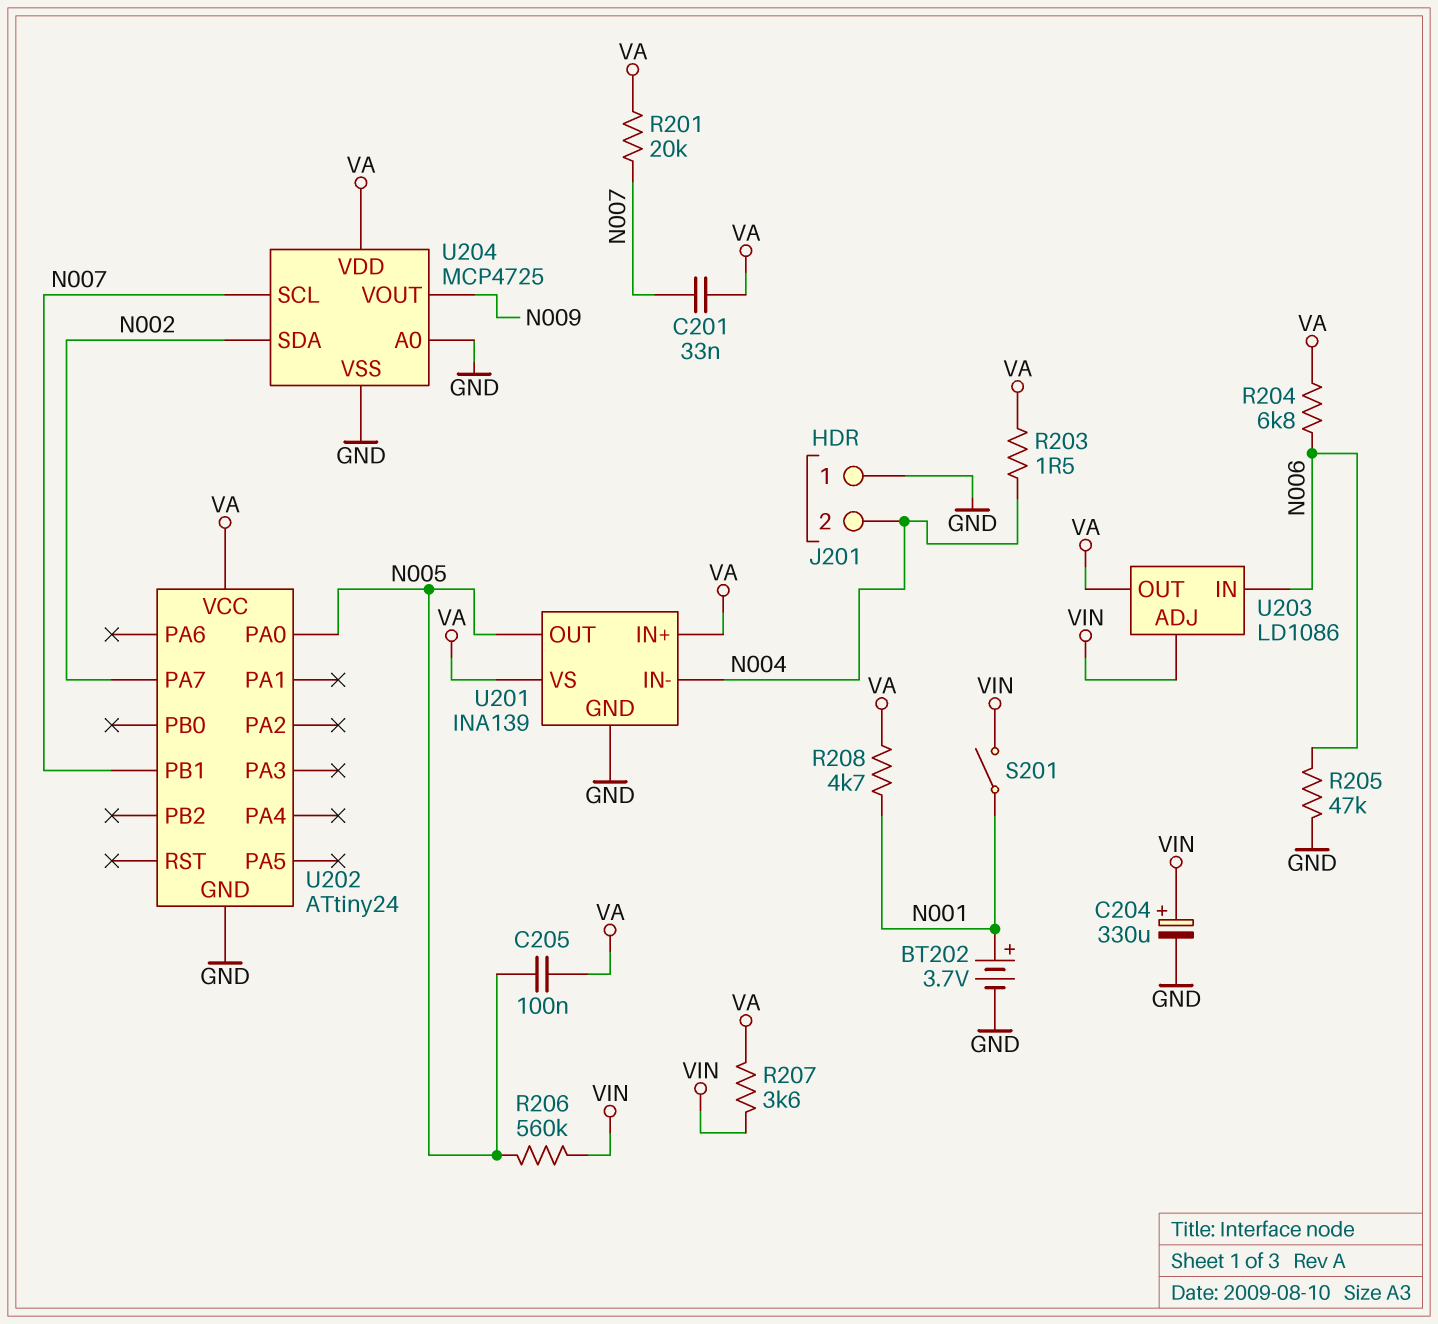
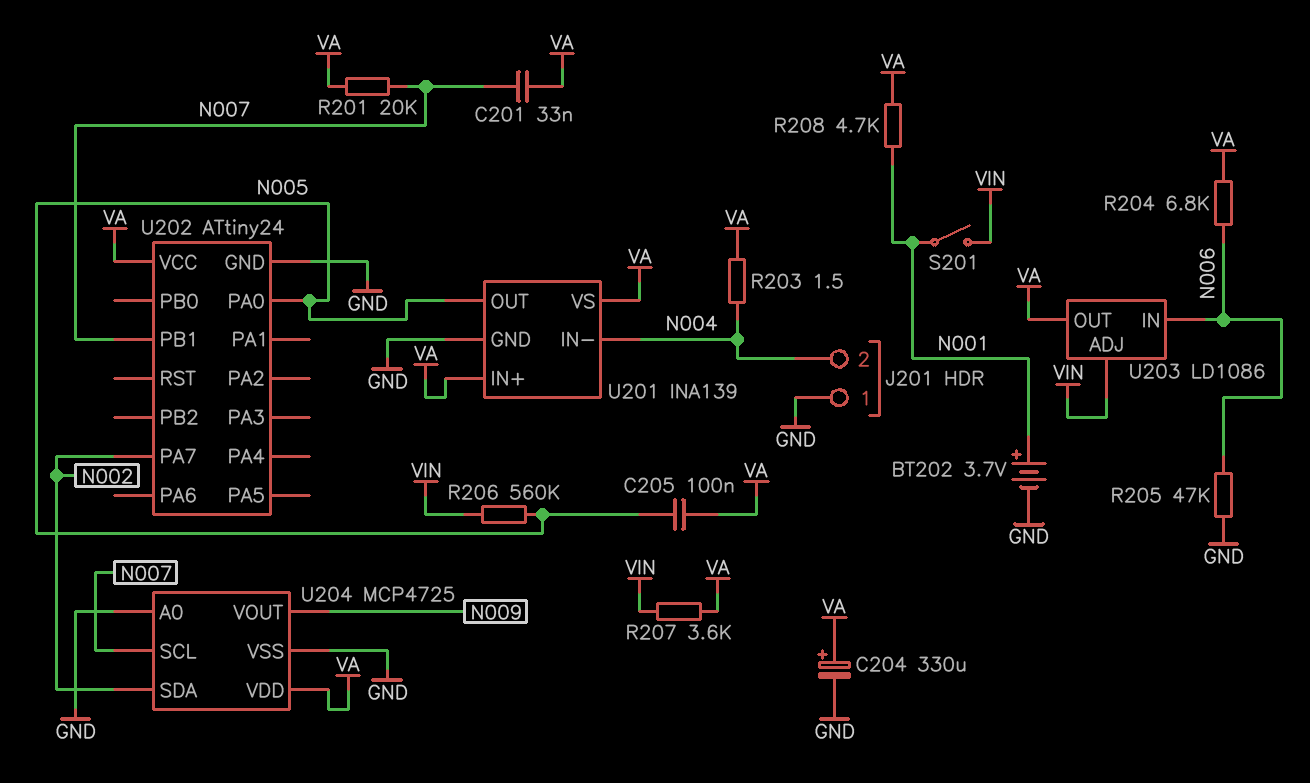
C204: 330uF (plus VIN, minus GND) -> 330uF (plus VA, minus GND)

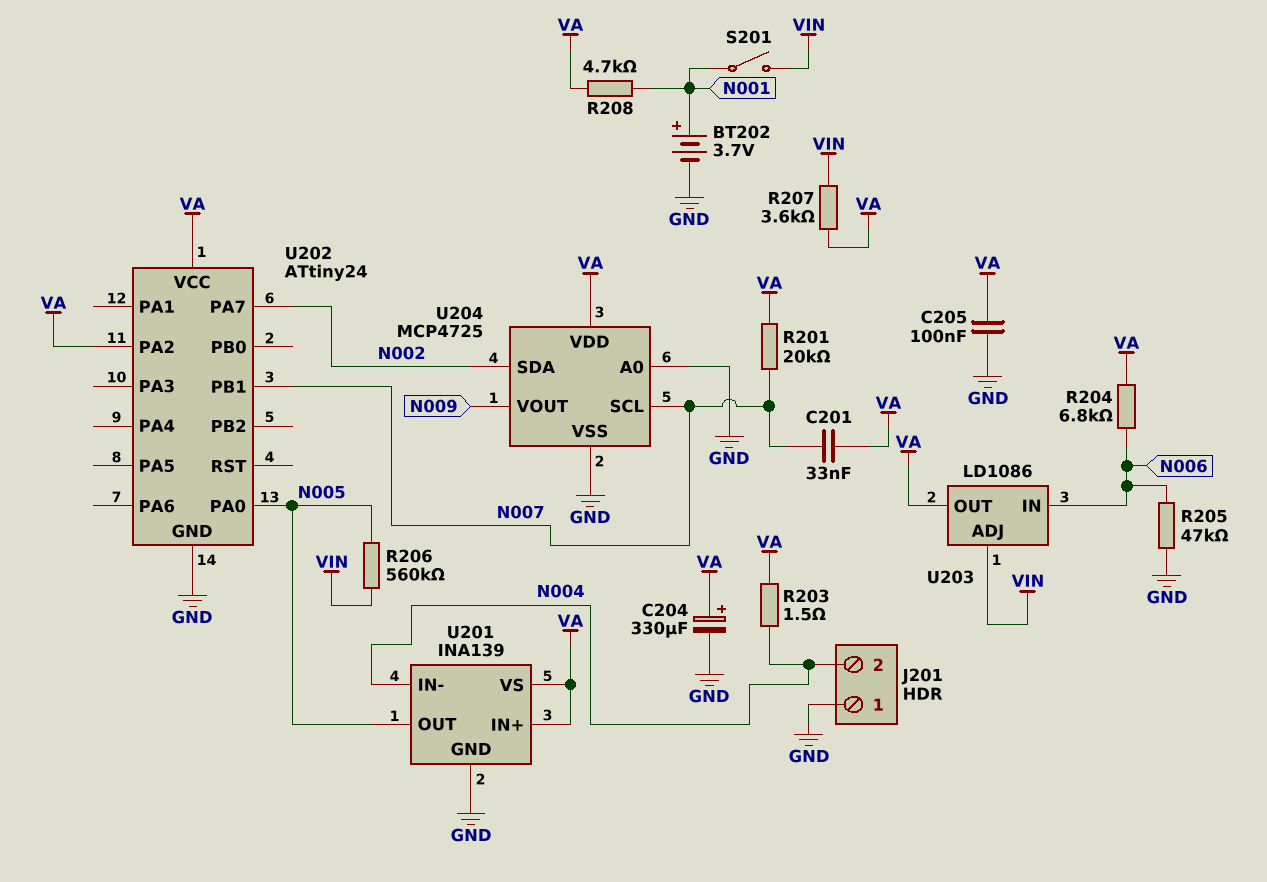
C205: 100nF (N005, VA) -> 100nF (GND, VA)
U202 pin PA2: none -> VA

